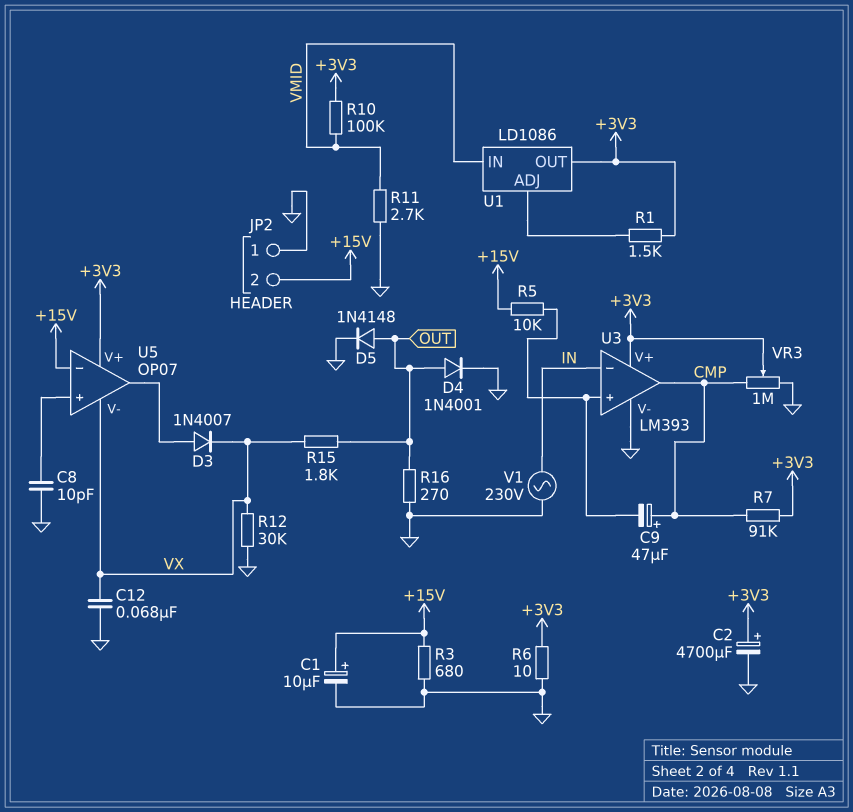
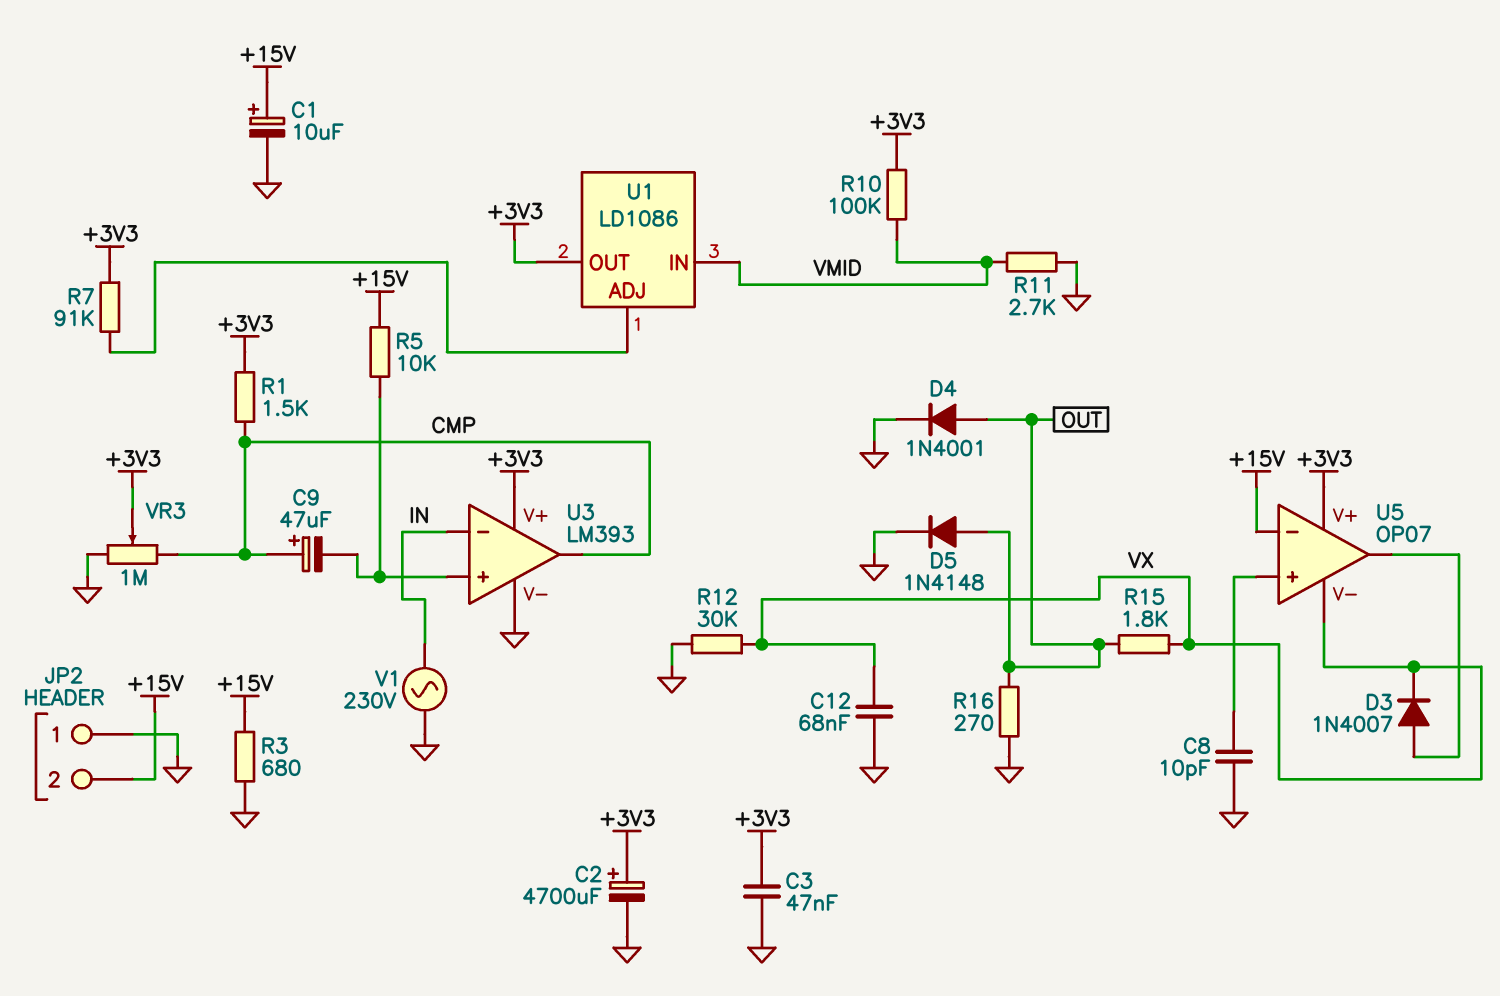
C3: none -> 47nF (+3V3, GND)
R1: 1.5k (+3V3, U1/ADJ) -> 1.5k (+3V3, CMP)
R6: 10 (+3V3, GND) -> none
R7: 91k (+3V3, CMP) -> 91k (+3V3, U1/ADJ)

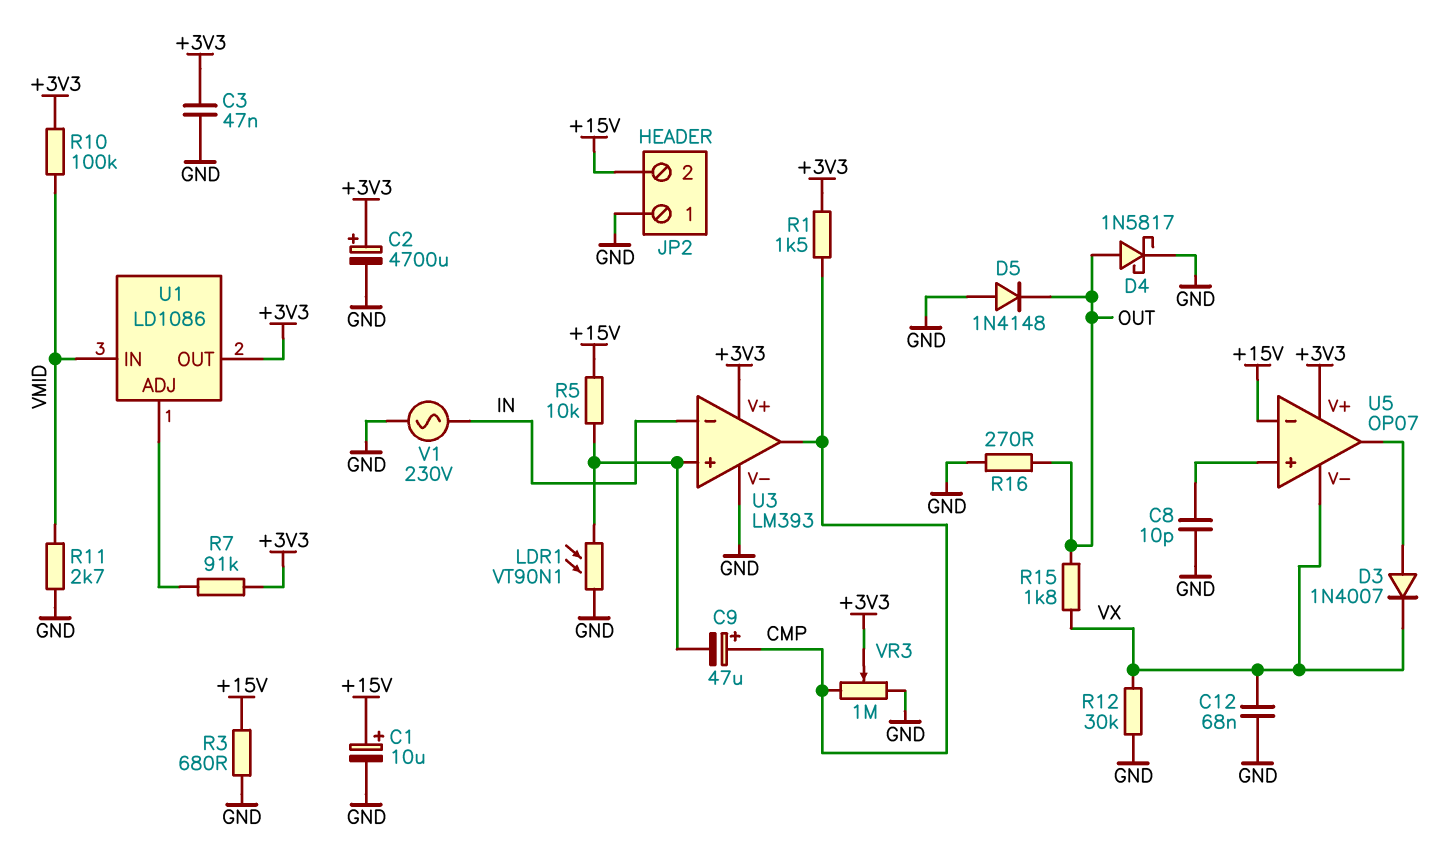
D4: diode 1N4001 (A OUT, K GND) -> schottky 1N5817 (A OUT, K GND)
D5: diode 1N4148 (A OUT, K GND) -> diode 1N4148 (A GND, K OUT)
LDR1: none -> VT90N1 (GND, U3/in+)

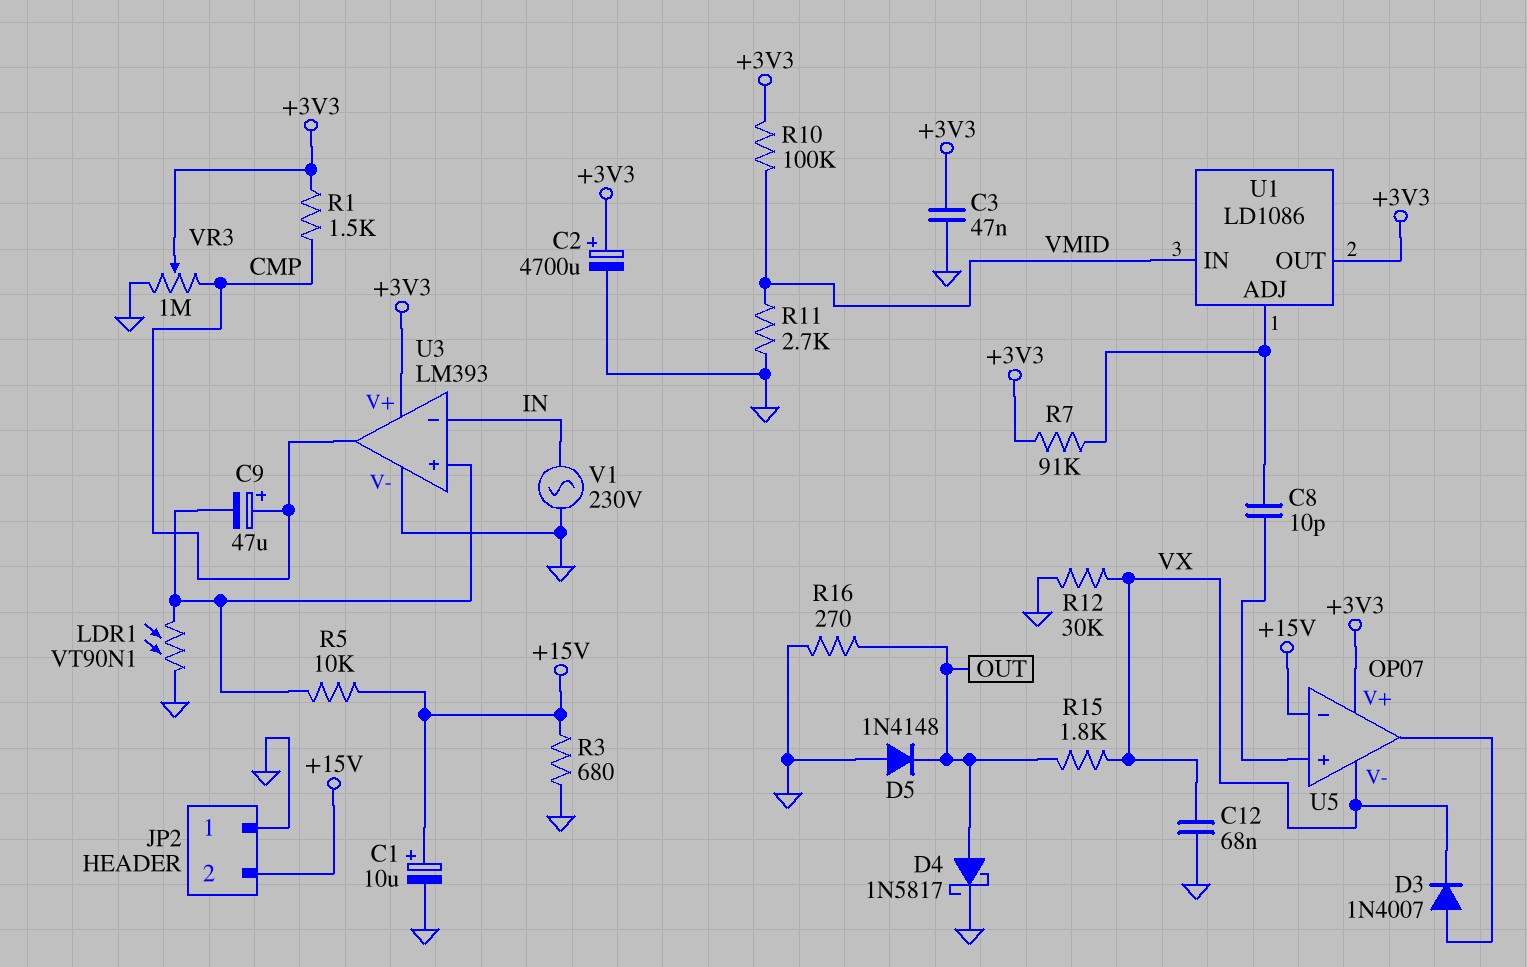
C8: 10pF (GND, U5/in+) -> 10pF (U1/ADJ, U5/in+)

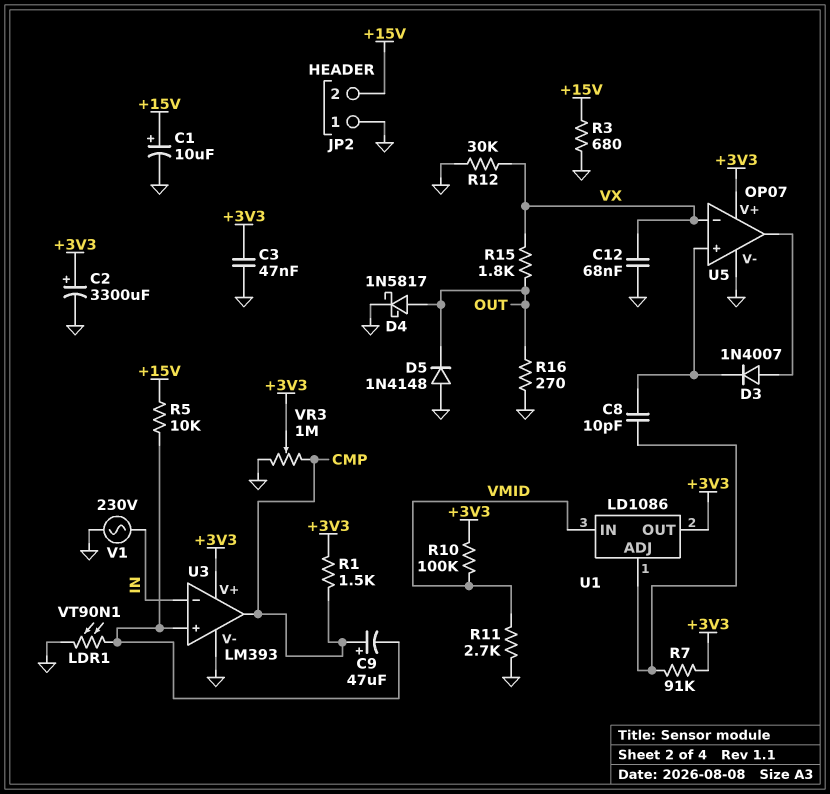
C2: 4700uF (plus +3V3, minus GND) -> 3300uF (plus +3V3, minus GND)
D3: diode 1N4007 (A U5/out, K VX) -> diode 1N4007 (A U5/out, K U5/in+)
U5 pin V-: VX -> GND
U5 pin in-: +15V -> VX

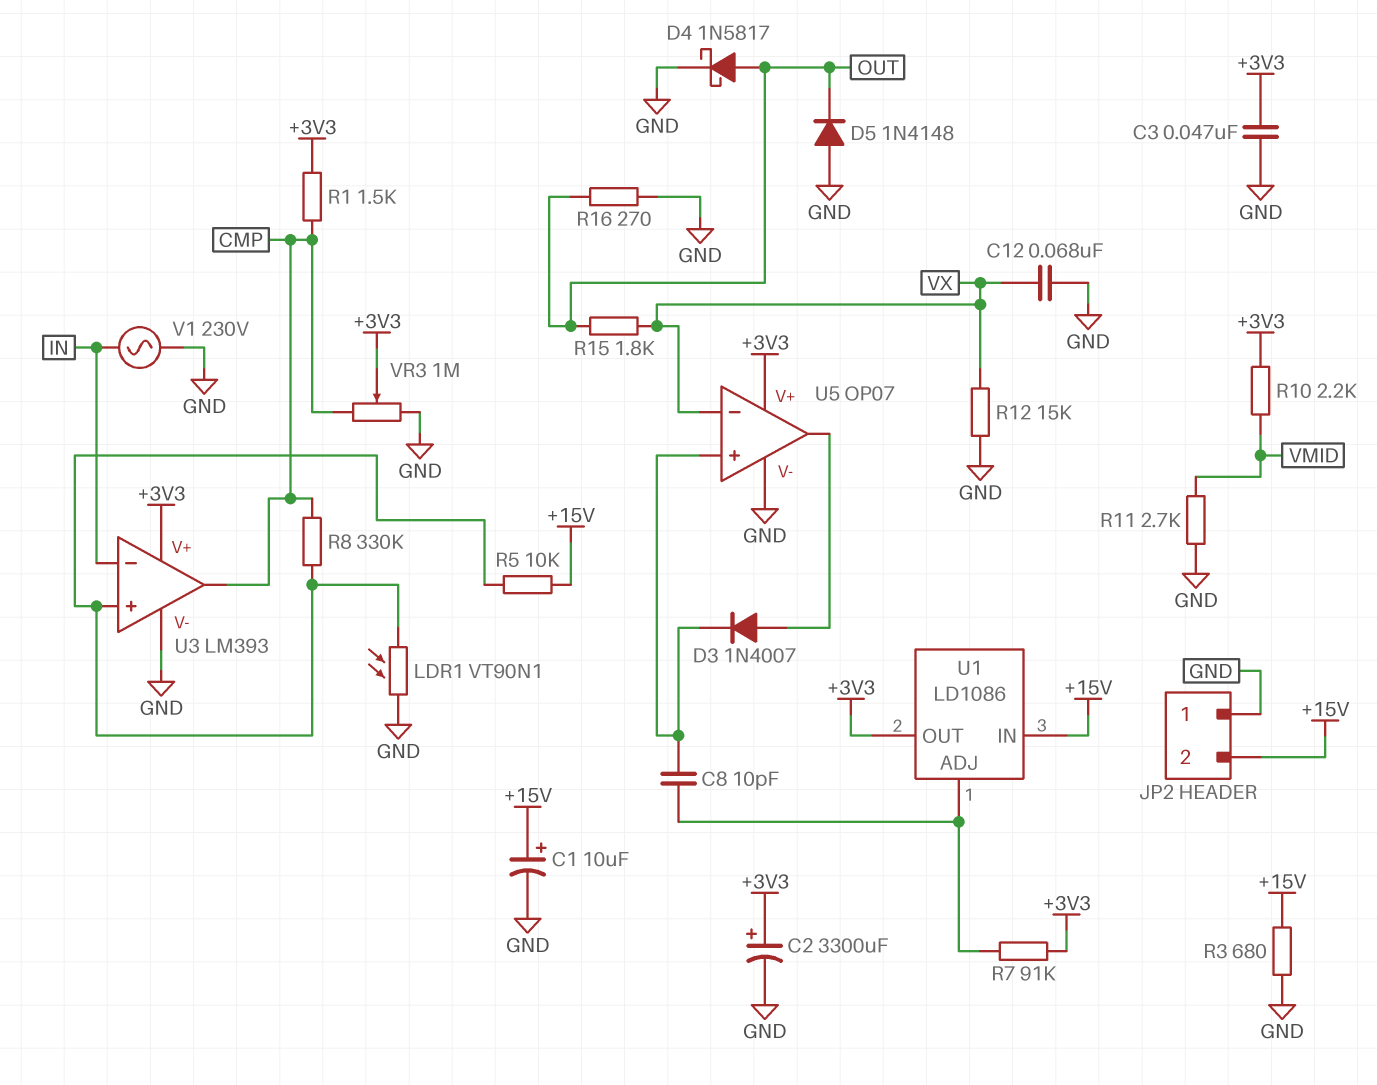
C9: 47uF (plus CMP, minus U3/in+) -> none
R8: none -> 330k (CMP, U3/in+)
R10: 100k (+3V3, VMID) -> 2.2k (+3V3, VMID)
R12: 30k (GND, VX) -> 15k (GND, VX)
U1 pin IN: VMID -> +15V

